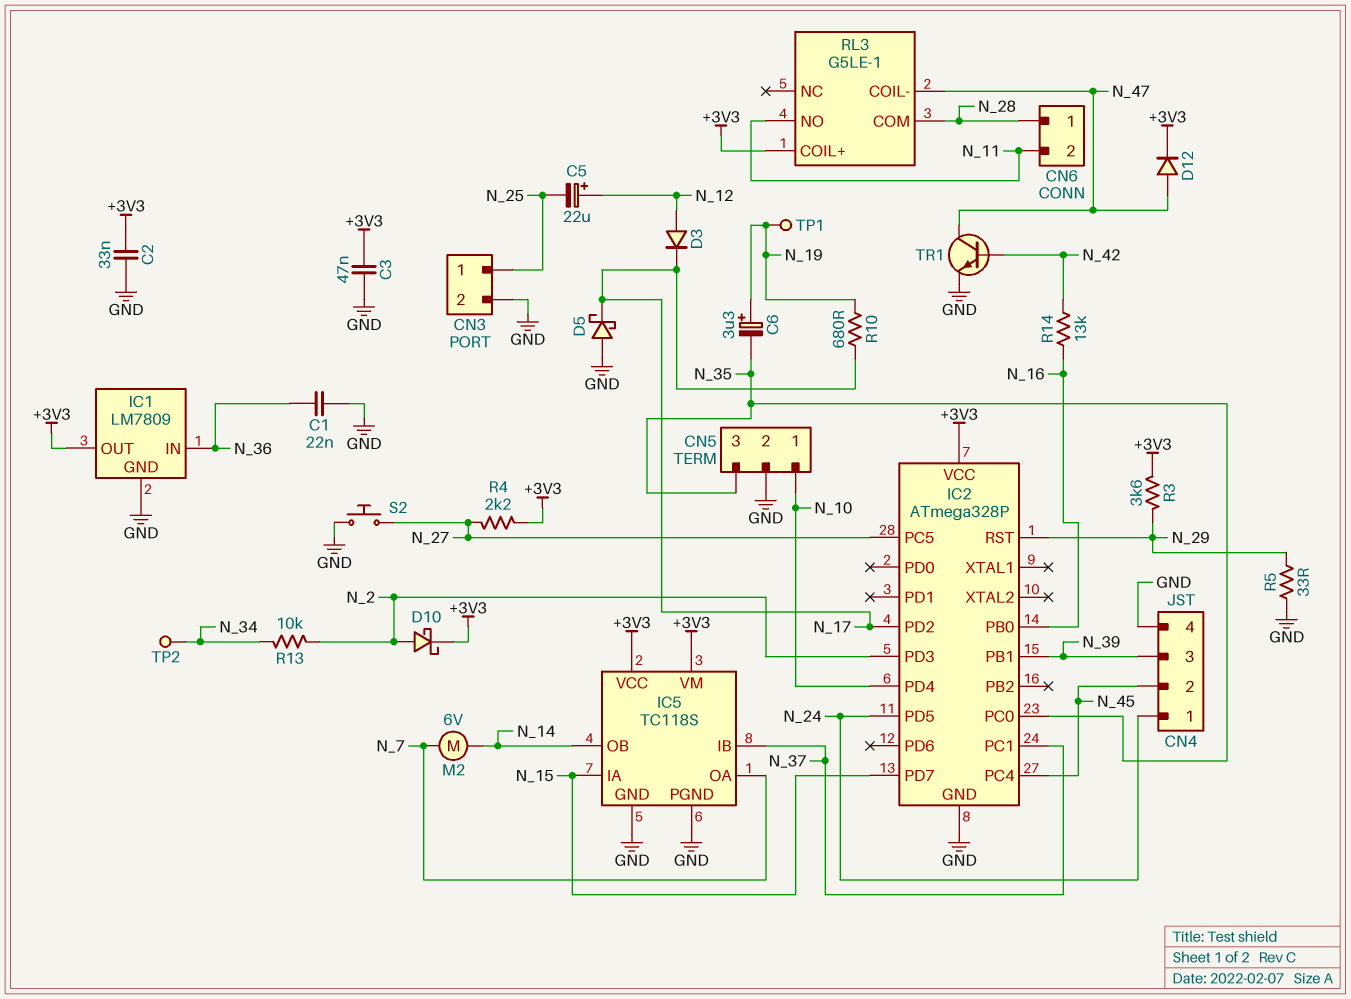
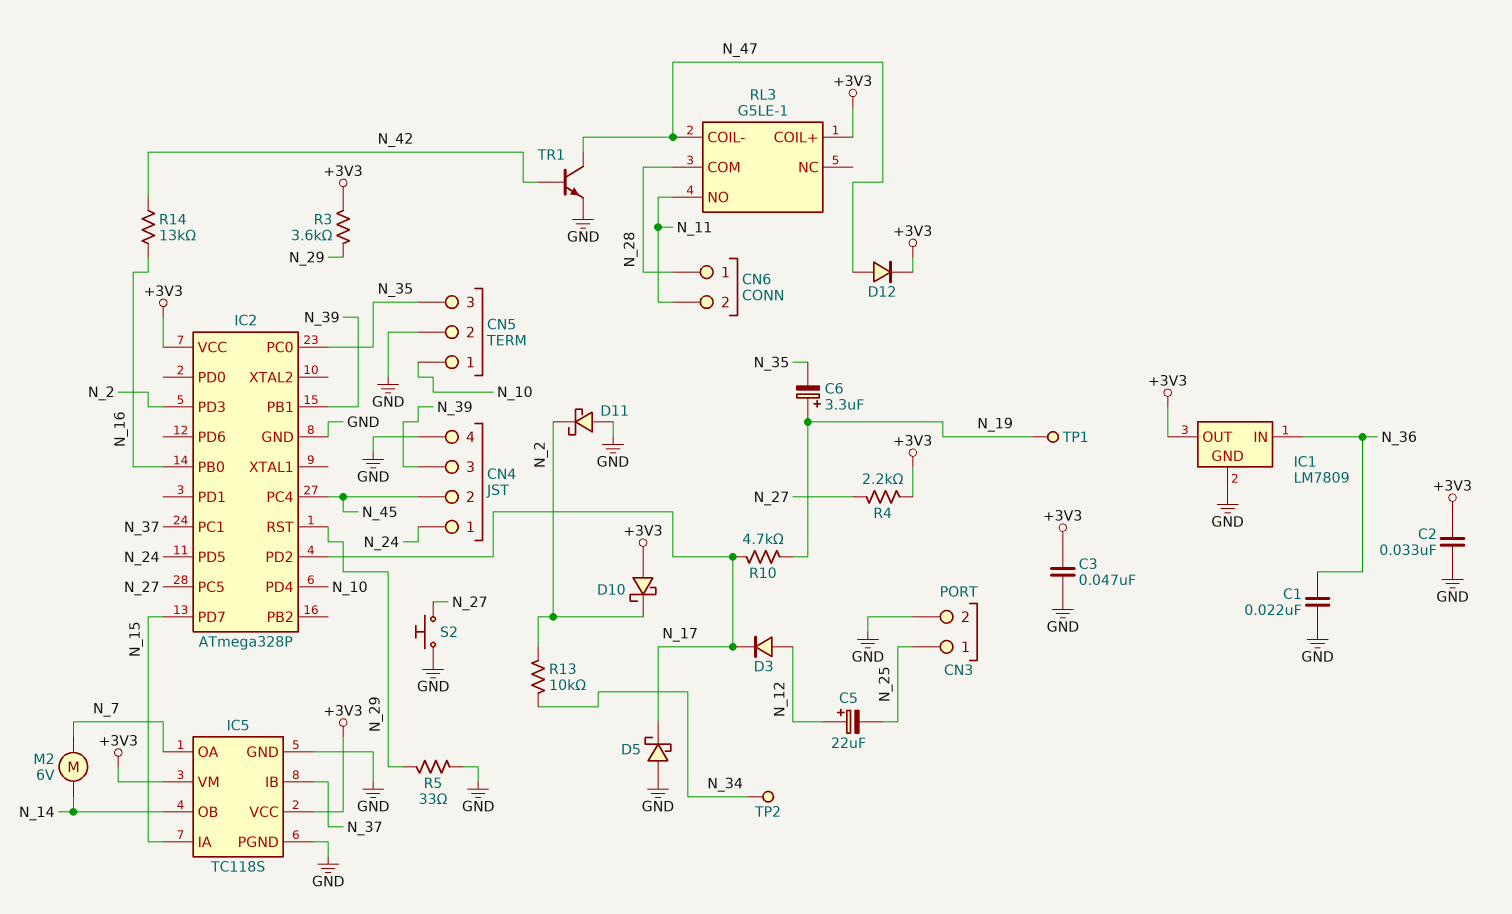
D10: schottky (A N_2, K +3V3) -> schottky (A +3V3, K N_2)
D11: none -> schottky (A GND, K N_2)
R10: 680 (N_17, N_19) -> 4.7k (N_17, N_19)

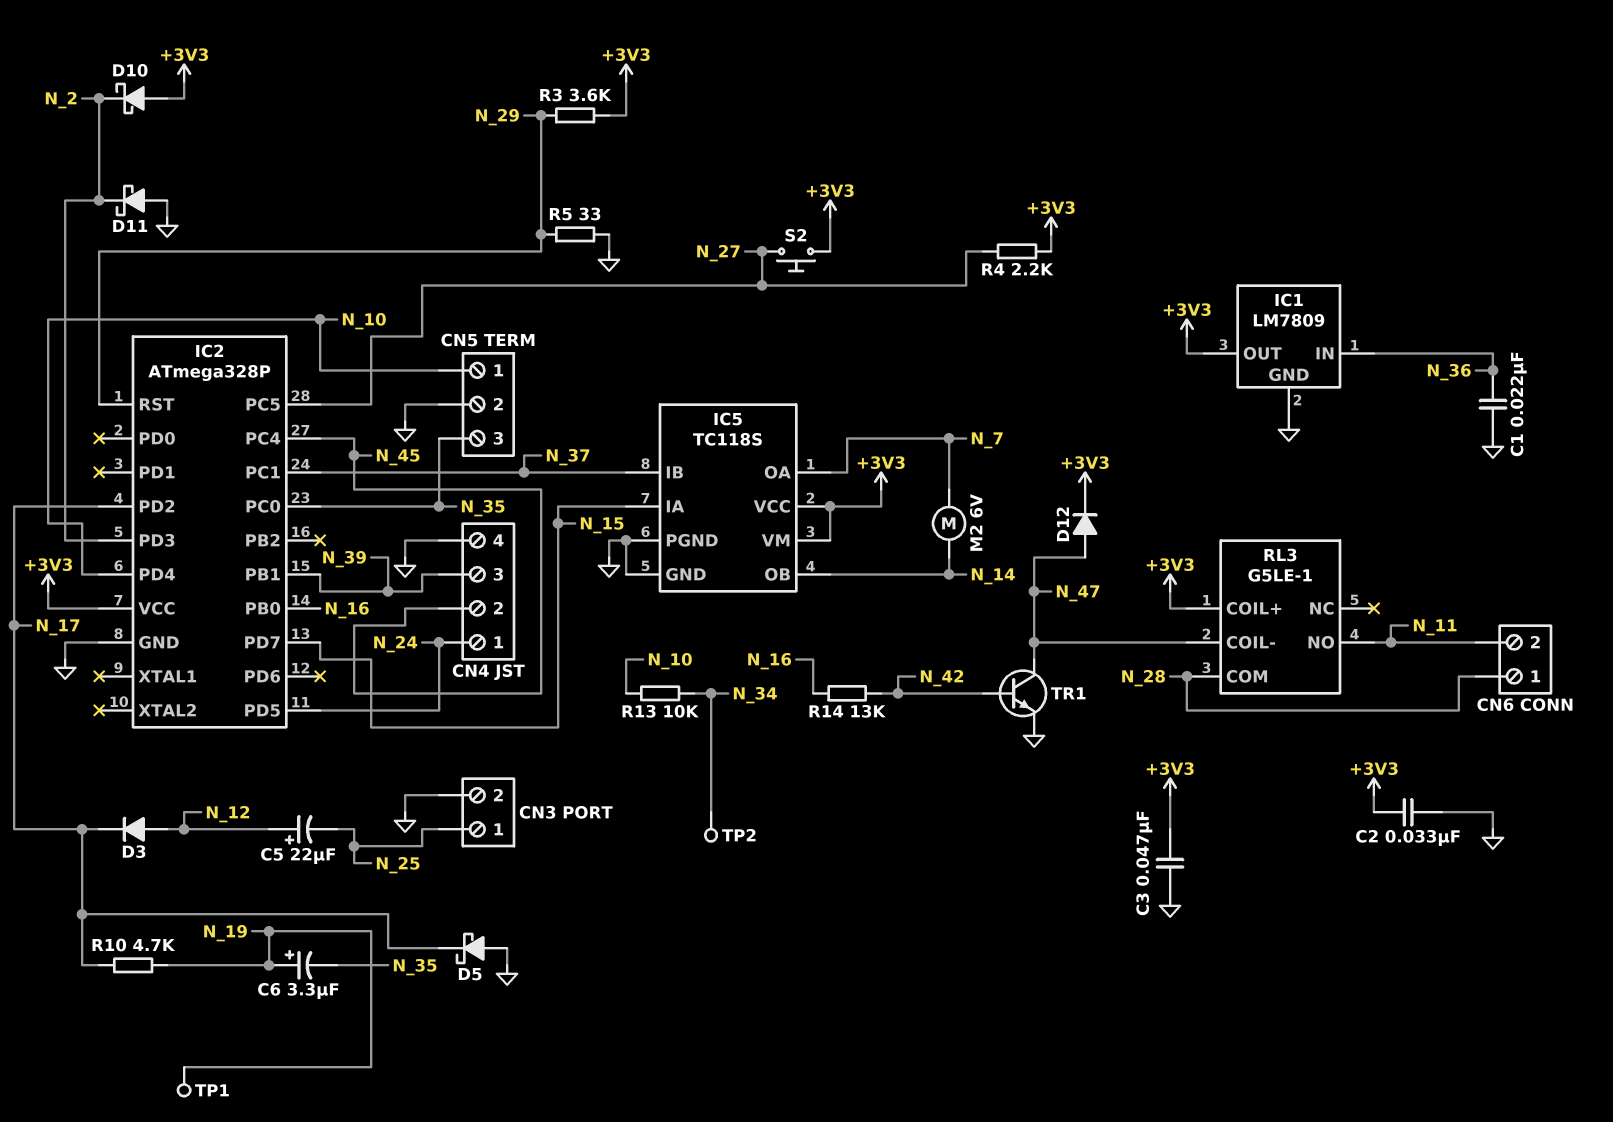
R13: 10k (N_2, N_34) -> 10k (N_10, N_34)
S2: button (GND, N_27) -> button (+3V3, N_27)

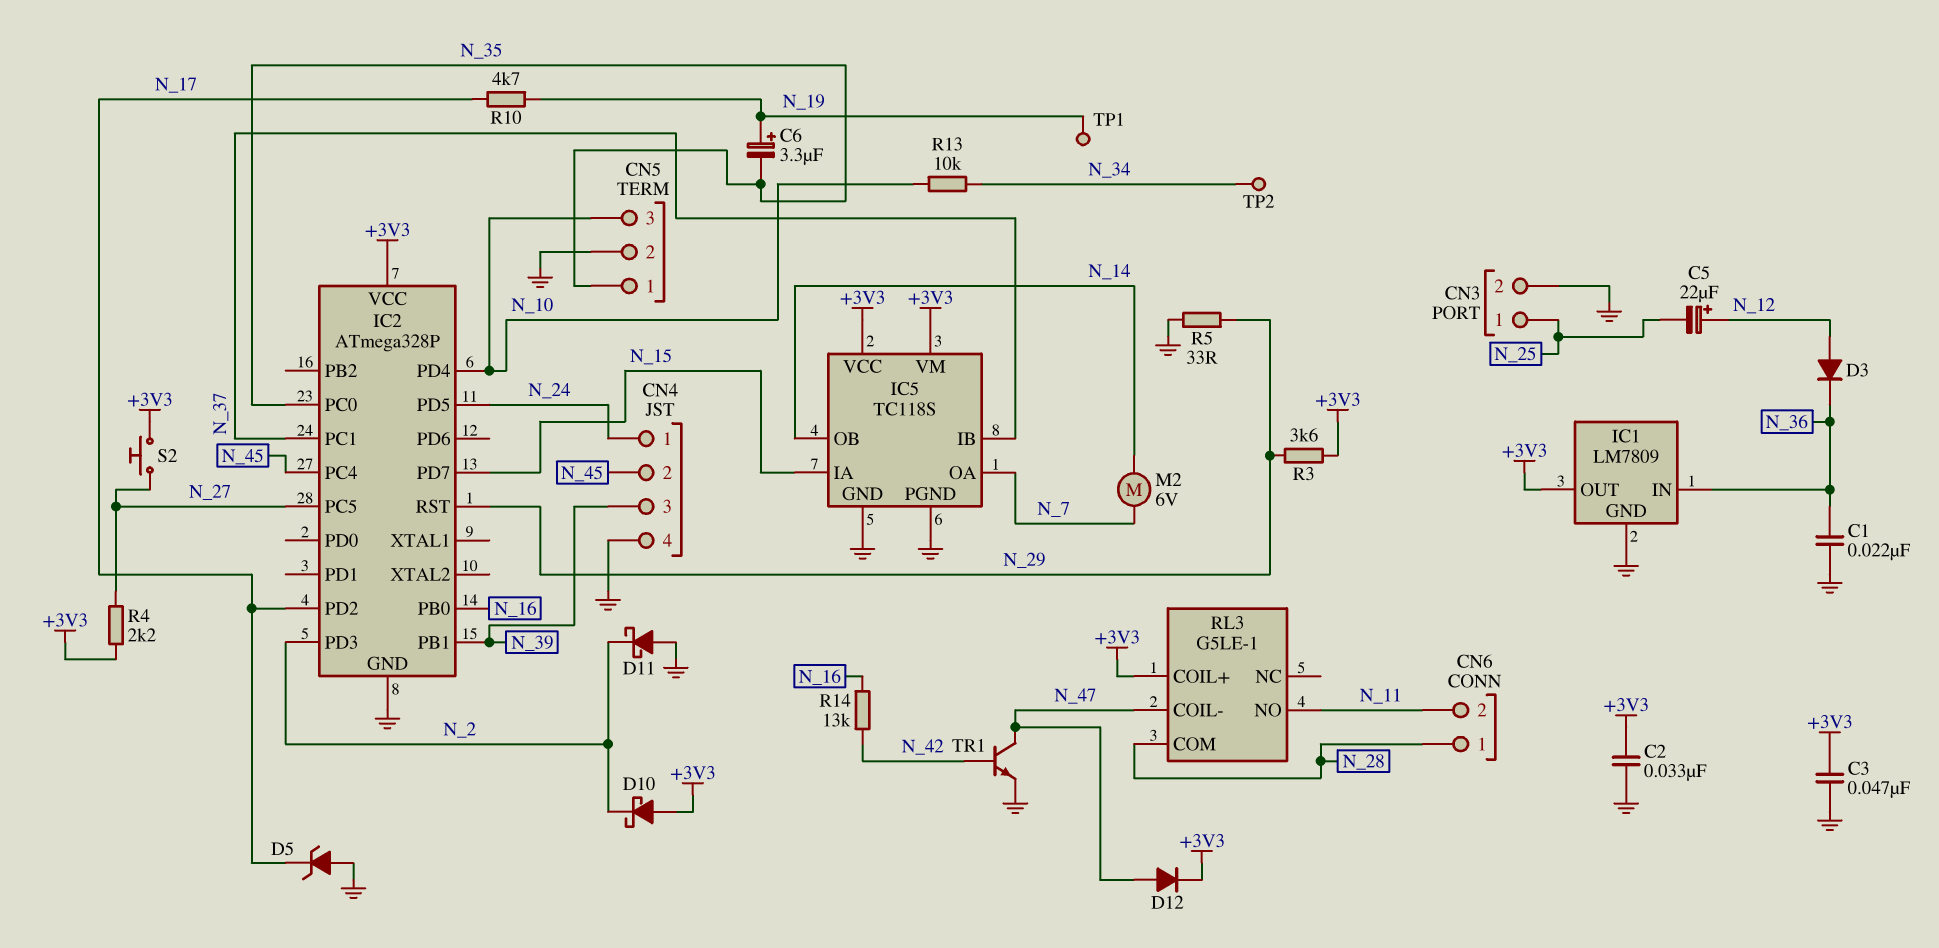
CN5 pin 1: N_10 -> N_35
CN5 pin 3: N_35 -> N_10
D3: diode (A N_12, K N_17) -> diode (A N_12, K N_36)
D5: schottky (A GND, K N_17) -> zener (A GND, K N_17)

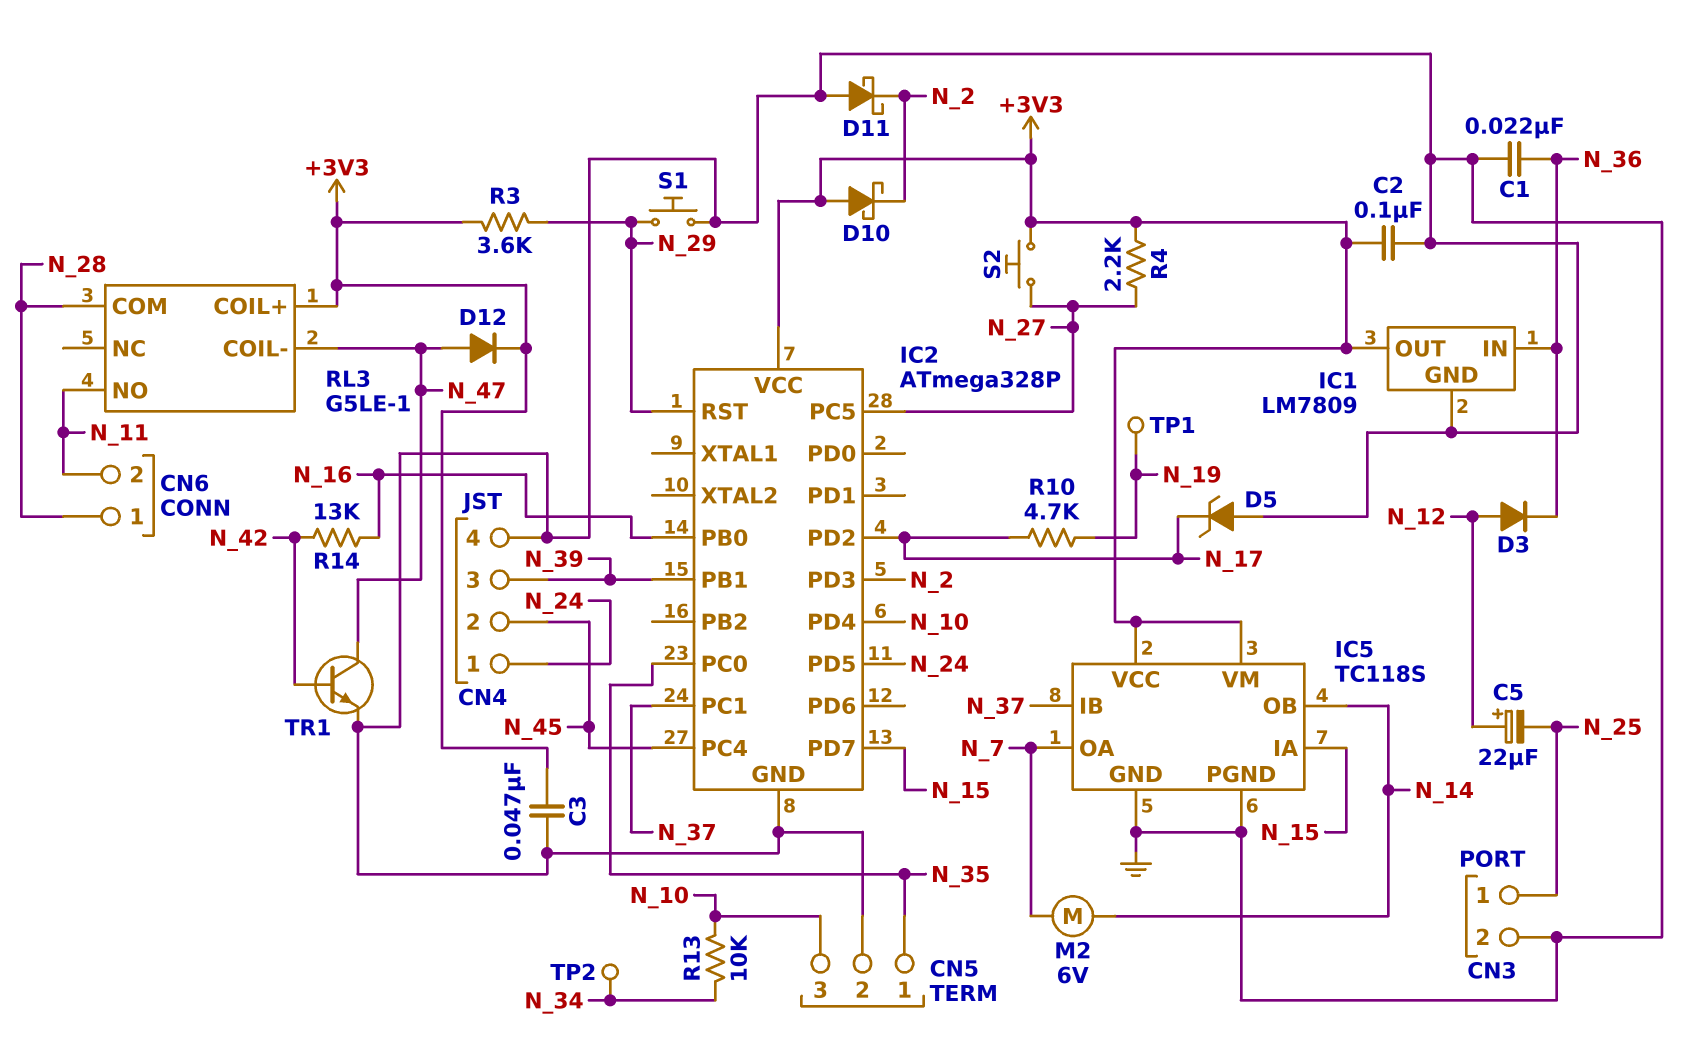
C2: 33nF (+3V3, GND) -> 100nF (+3V3, GND)
C6: 3.3uF (plus N_19, minus N_35) -> none
R5: 33 (GND, N_29) -> none
S1: none -> button (GND, N_29)

